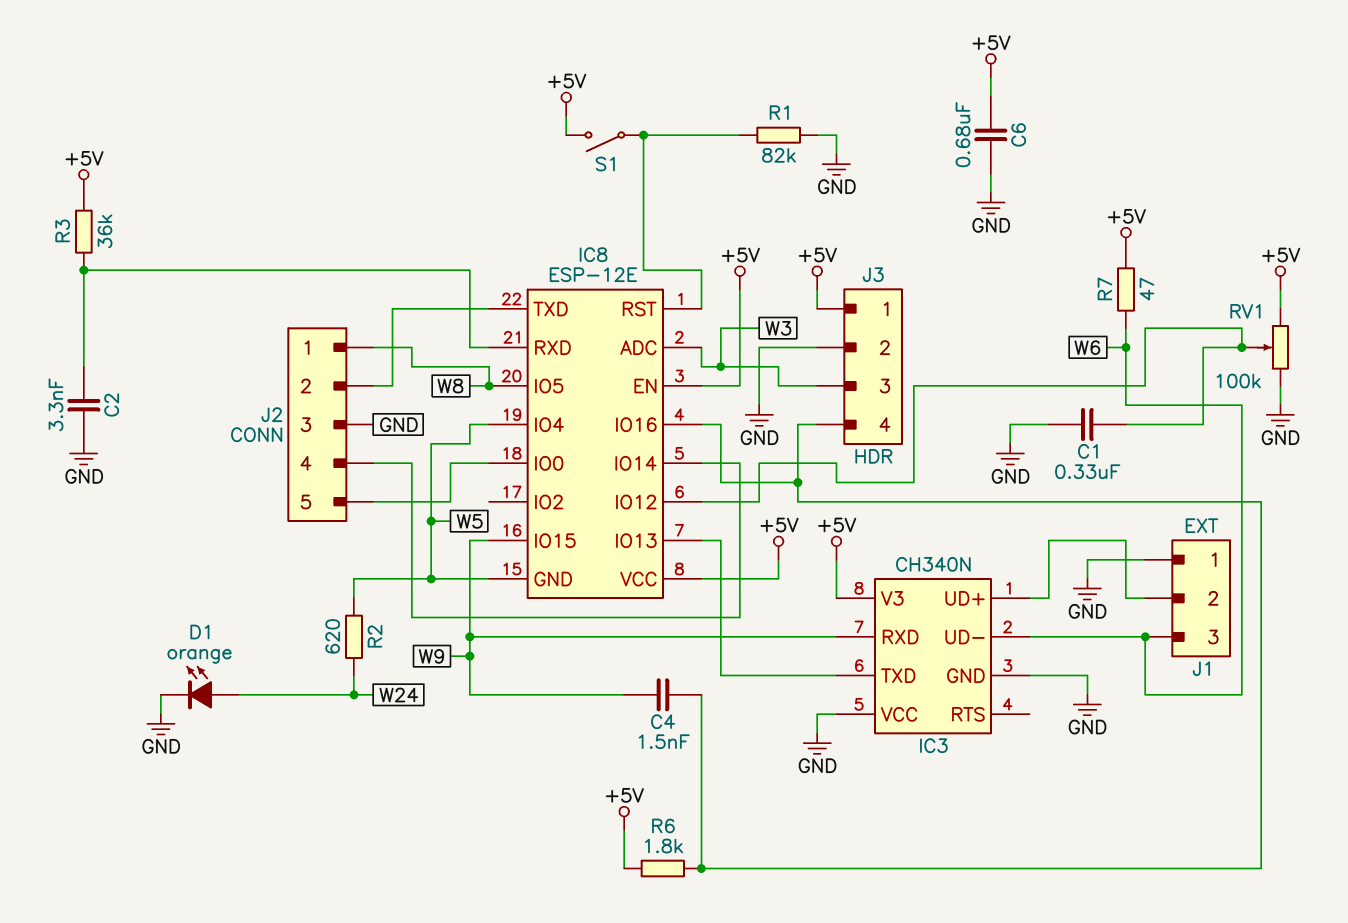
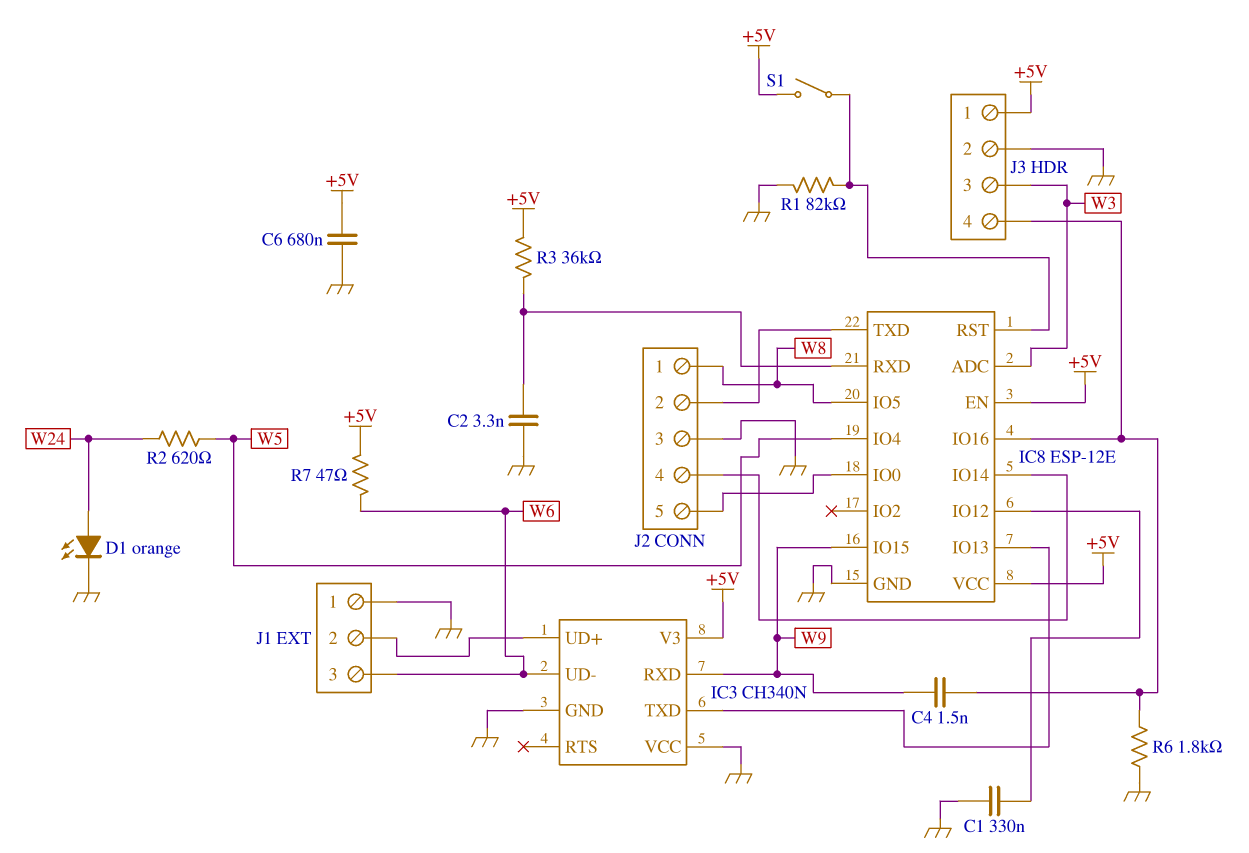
IC8 pin GND: W5 -> GND
R6: 1.8k (+5V, IC8/IO16) -> 1.8k (GND, IC8/IO16)
RV1: 100k (+5V, GND, wiper IC8/IO12) -> none

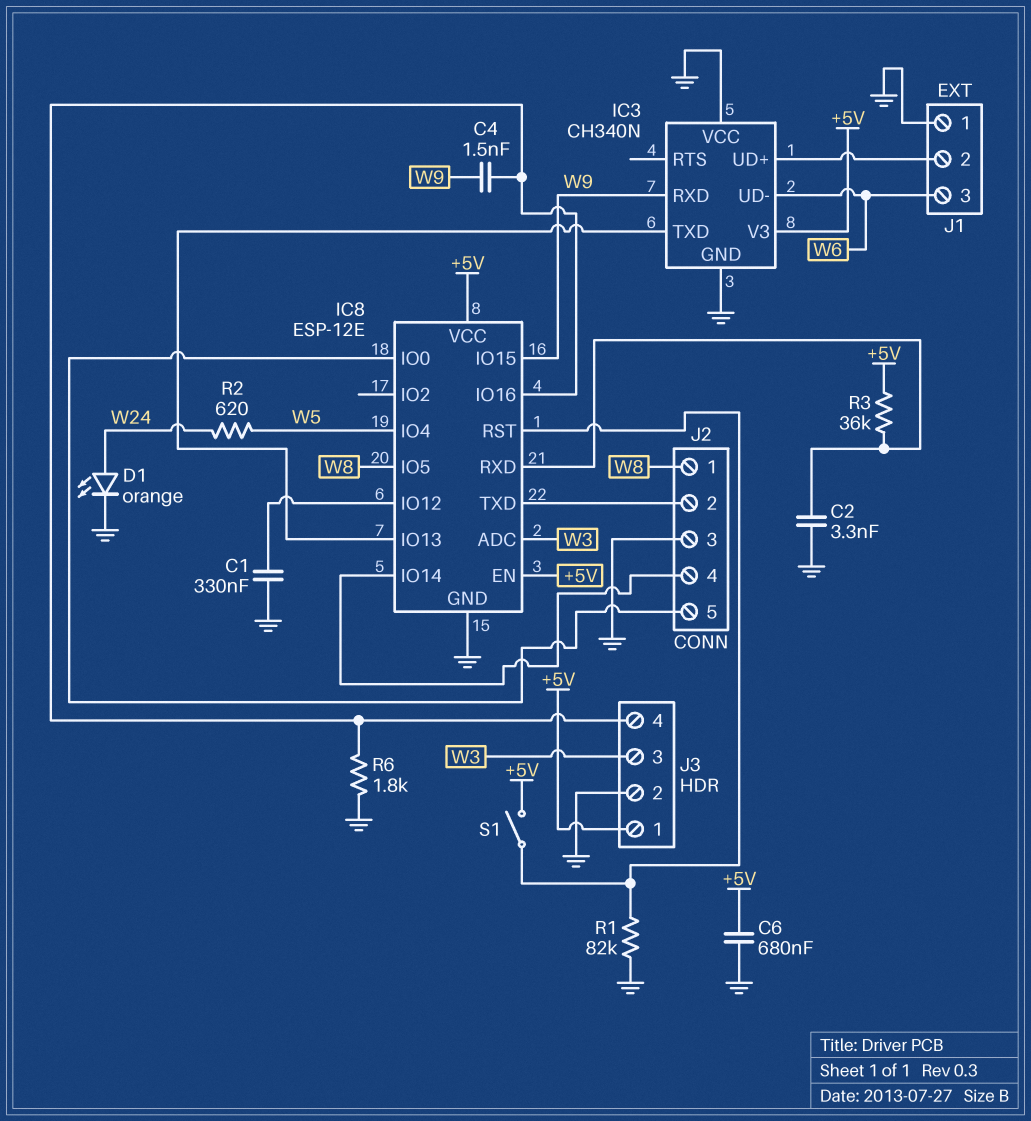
R7: 47 (+5V, W6) -> none

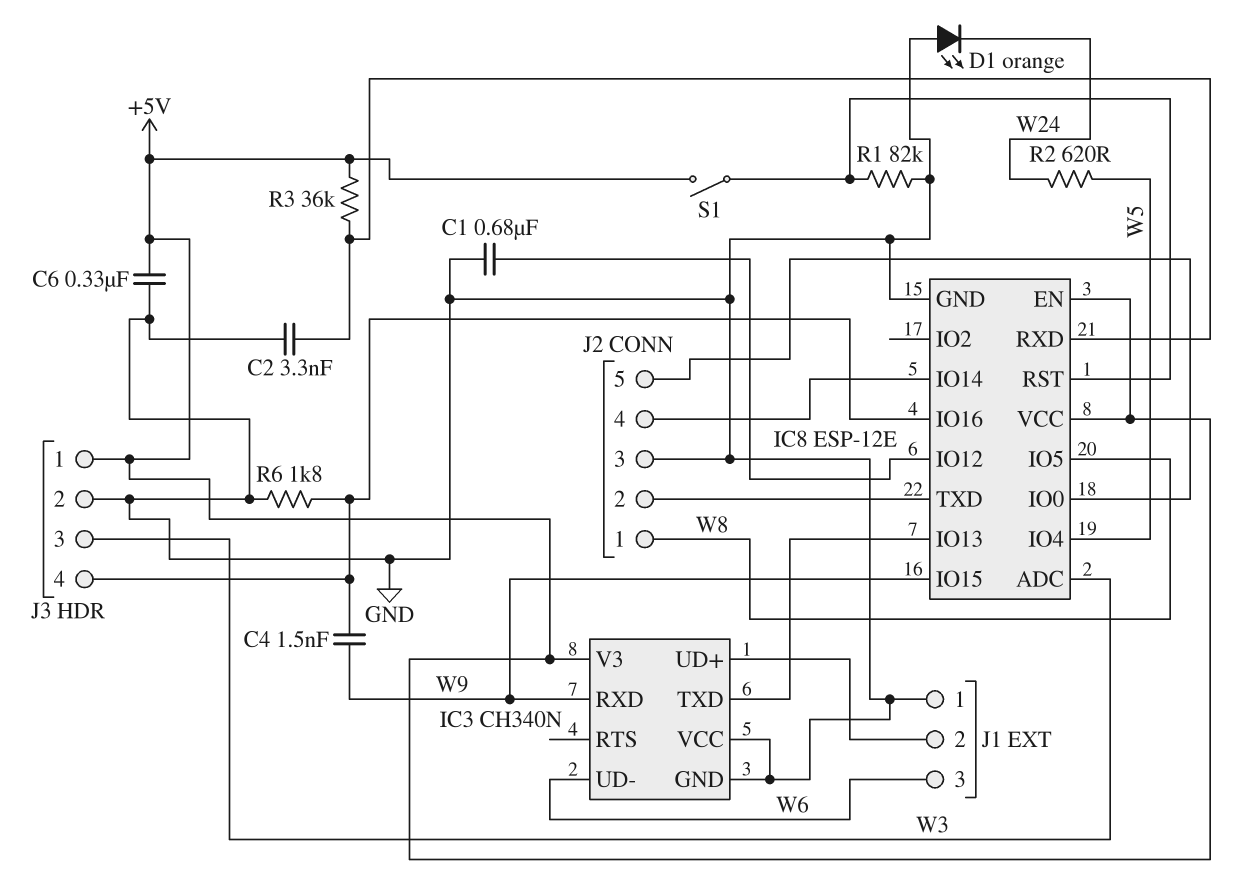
C1: 330nF (GND, IC8/IO12) -> 680nF (GND, IC8/IO12)
C6: 680nF (+5V, GND) -> 330nF (+5V, GND)
D1: LED orange (A W24, K GND) -> LED orange (A GND, K W24)

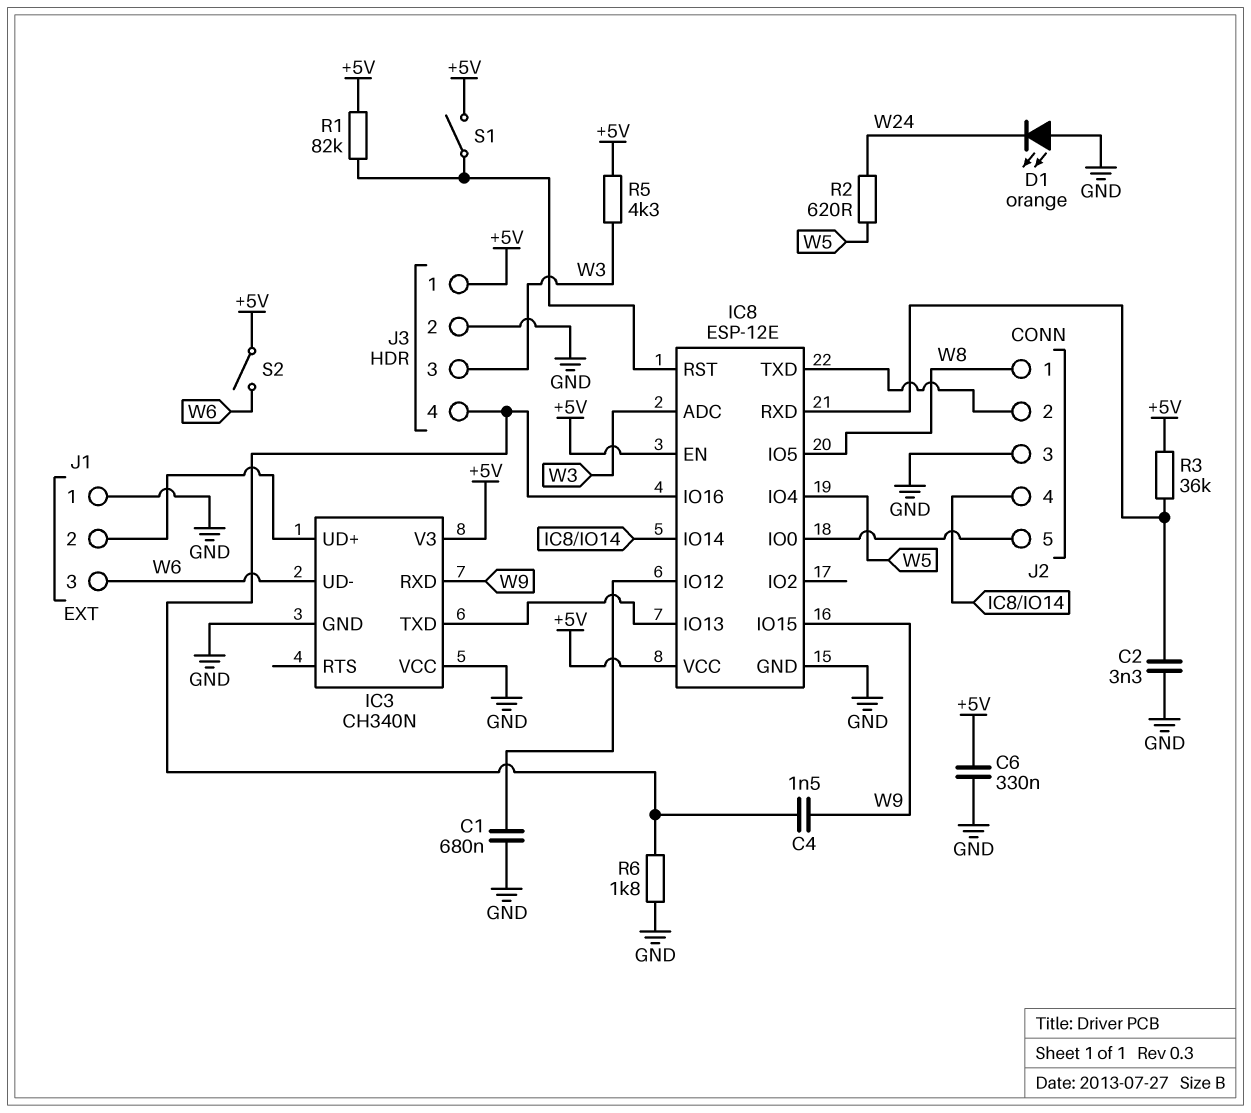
R1: 82k (GND, IC8/RST) -> 82k (+5V, IC8/RST)
R5: none -> 4.3k (+5V, W3)
S2: none -> switch (+5V, W6)

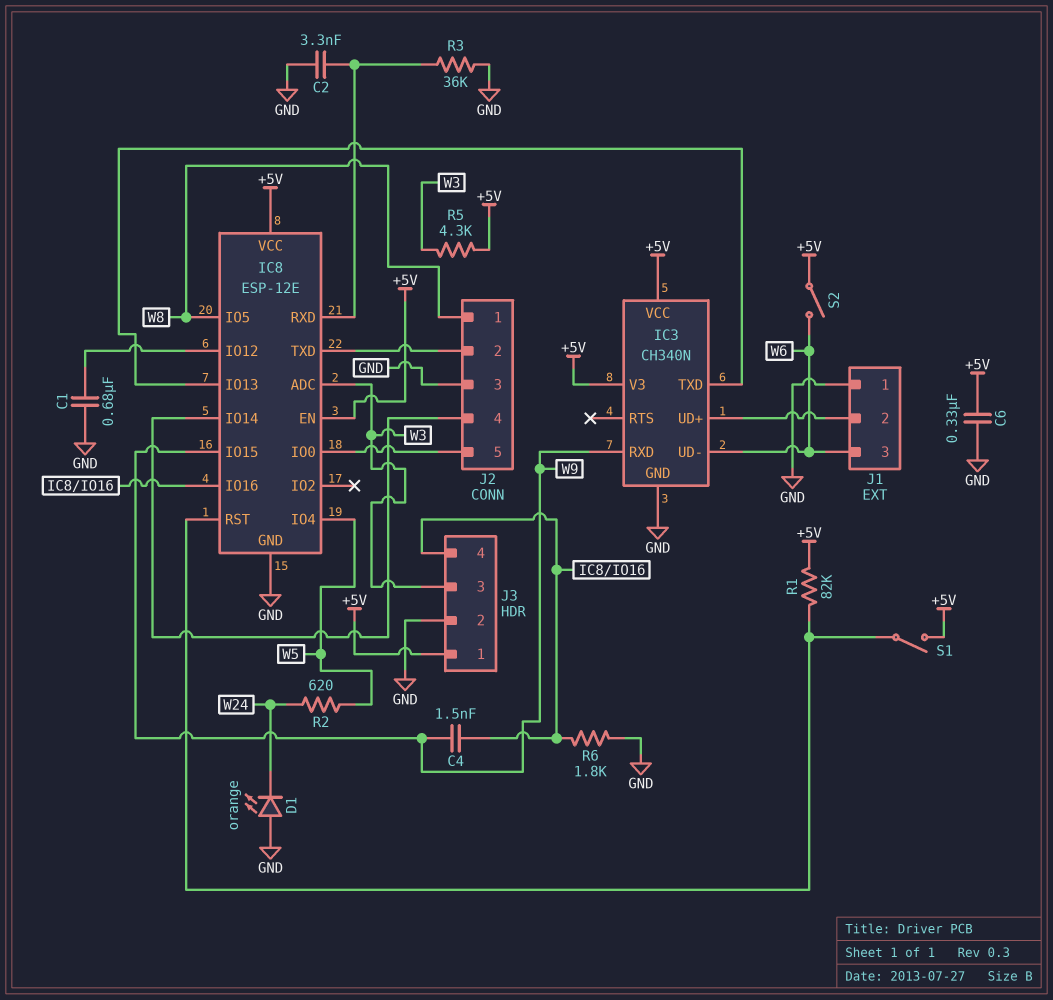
IC3 pin VCC: GND -> +5V
R3: 36k (+5V, IC8/RXD) -> 36k (GND, IC8/RXD)

